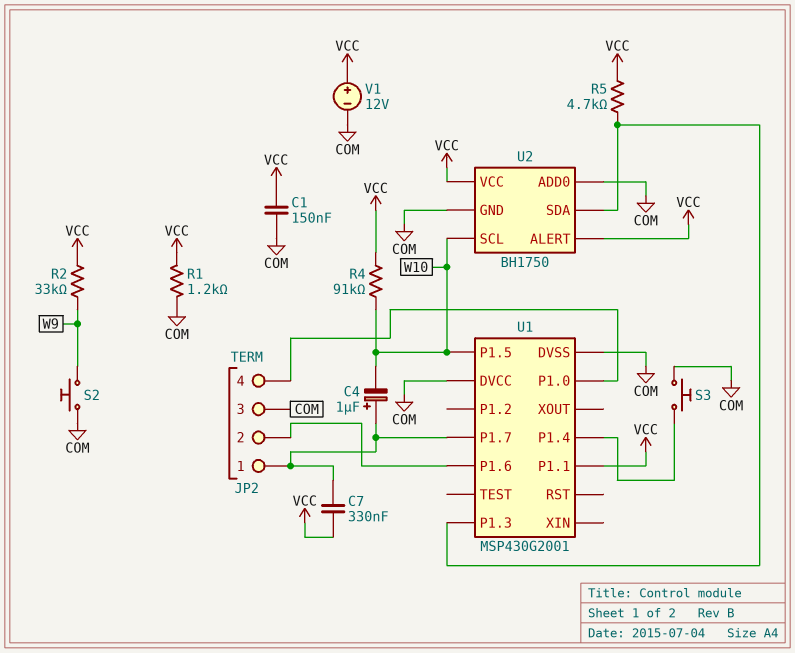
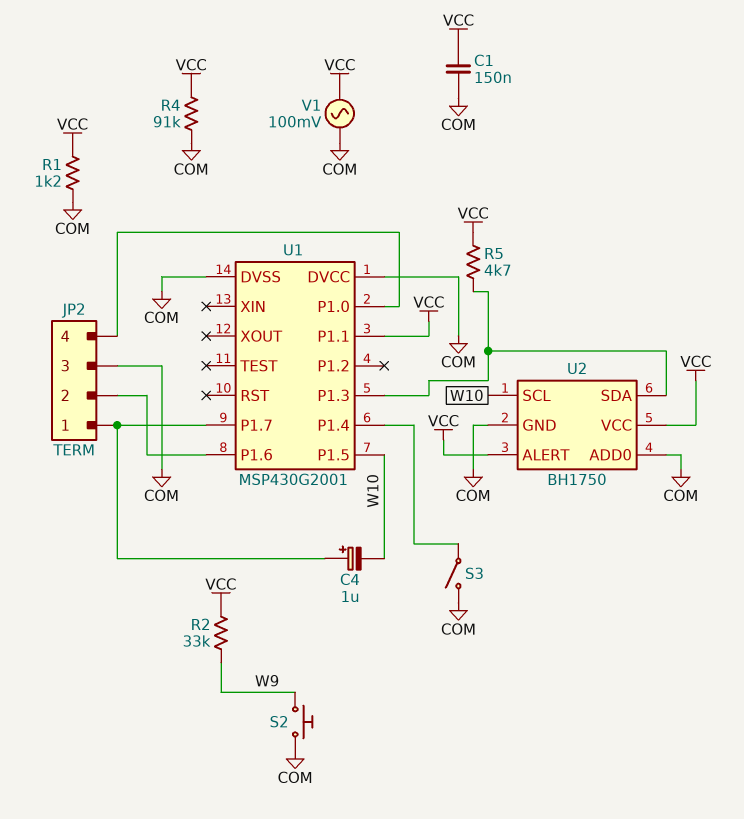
C7: 330nF (JP2/1, VCC) -> none
R4: 91k (VCC, W10) -> 91k (COM, VCC)
S3: button (COM, U1/P1.4) -> switch (COM, U1/P1.4)
V1: 12V (plus VCC, minus COM) -> AC 100mV (COM, VCC)

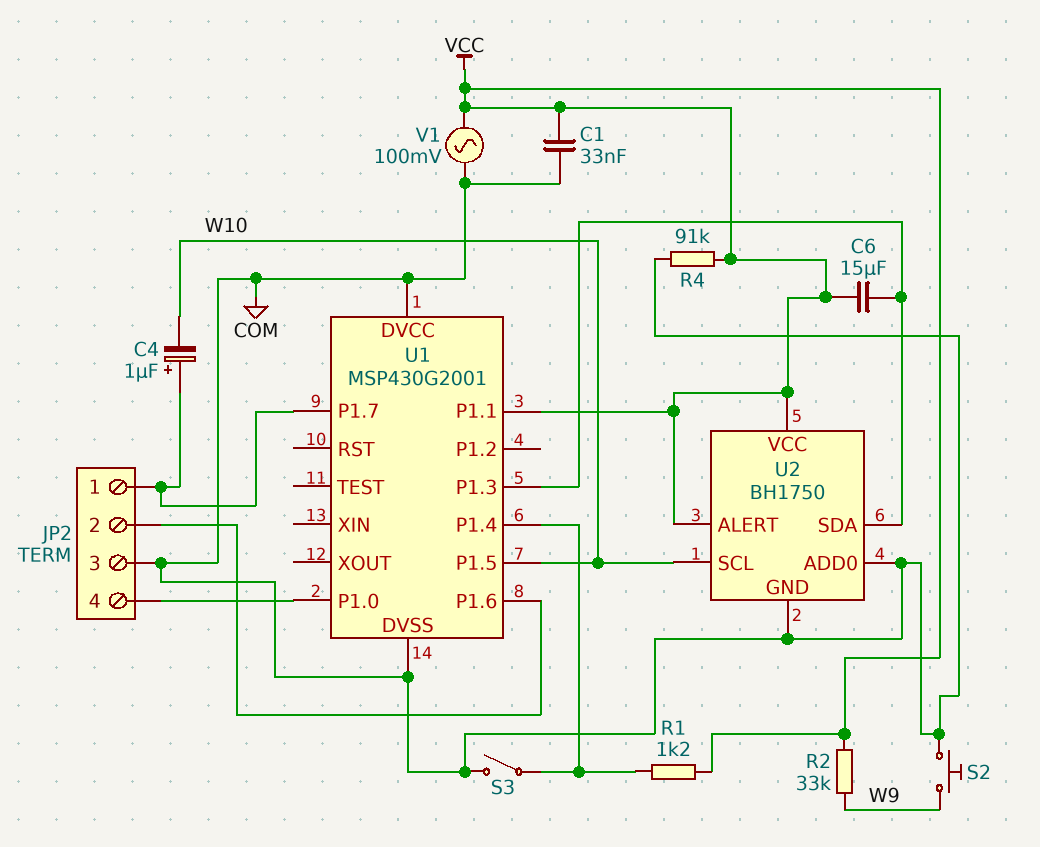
C1: 150nF (COM, VCC) -> 33nF (COM, VCC)
C6: none -> 15uF (U1/P1.3, VCC)
R1: 1.2k (COM, VCC) -> 1.2k (U1/P1.4, VCC)
R5: 4.7k (U1/P1.3, VCC) -> none

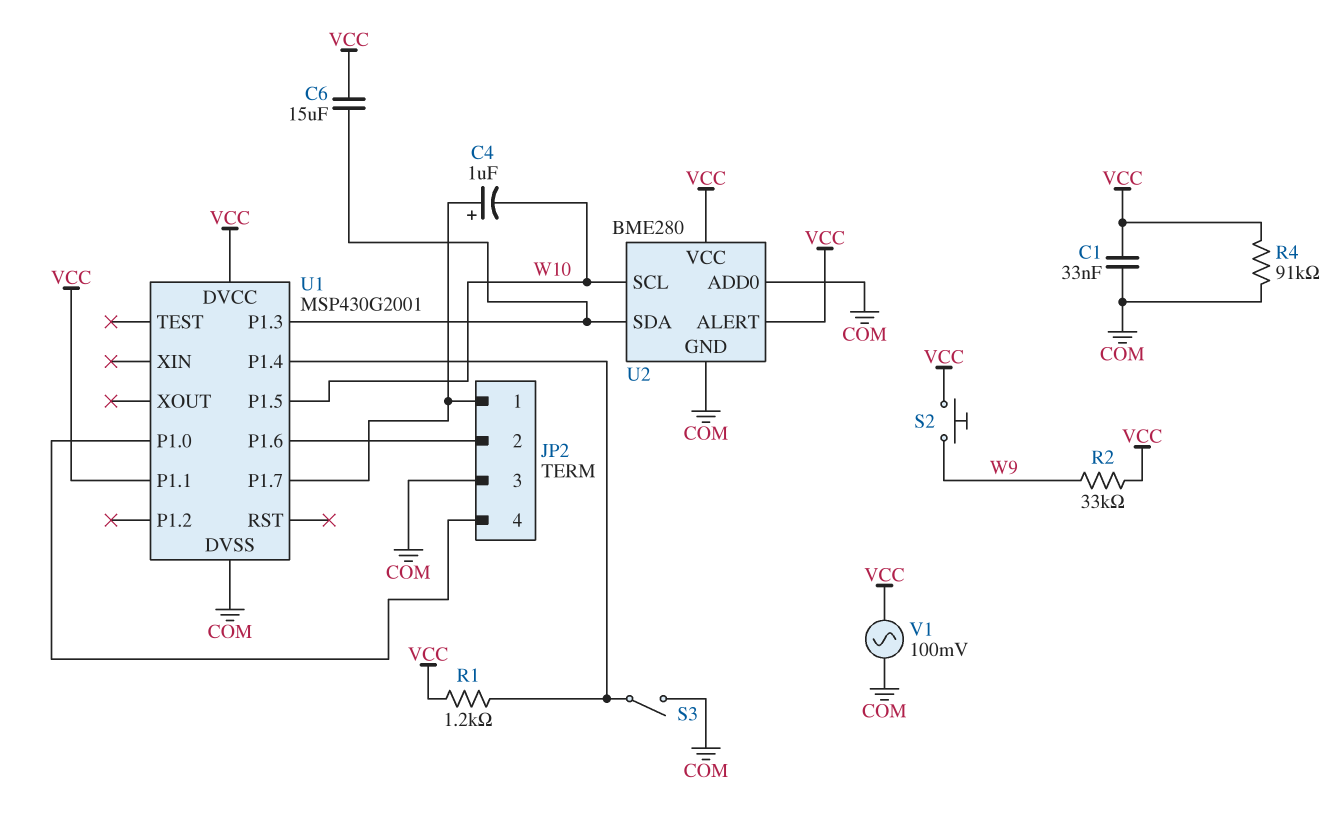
S2: button (COM, W9) -> button (VCC, W9)
U1 pin DVCC: COM -> VCC
U2: BH1750 -> BME280

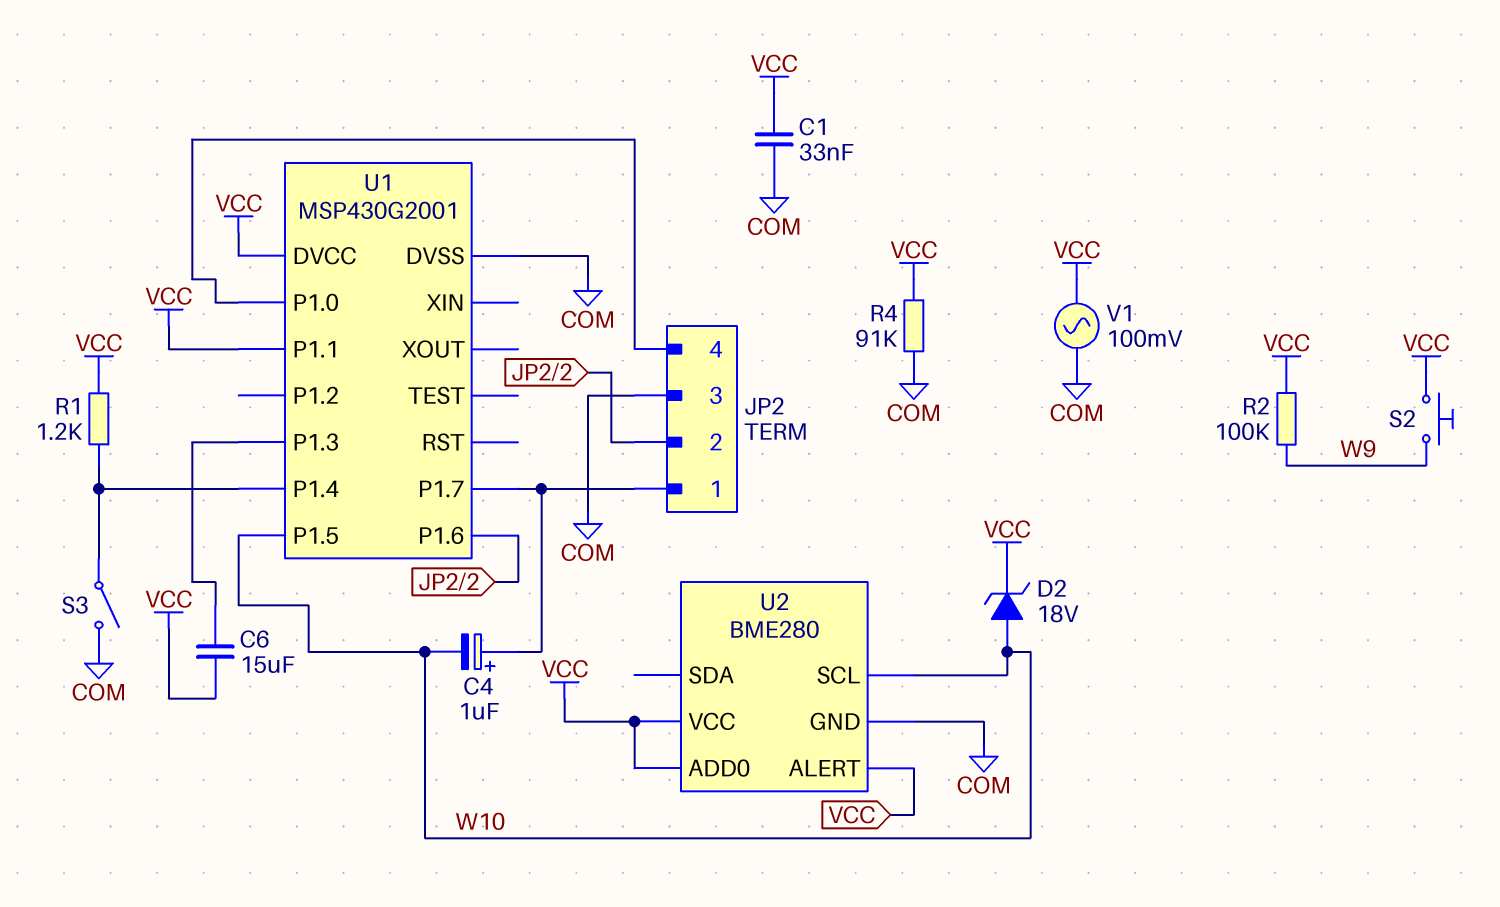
D2: none -> zener 18V (A W10, K VCC)
R2: 33k (VCC, W9) -> 100k (VCC, W9)
U2 pin ADD0: COM -> VCC
U2 pin SDA: U1/P1.3 -> none

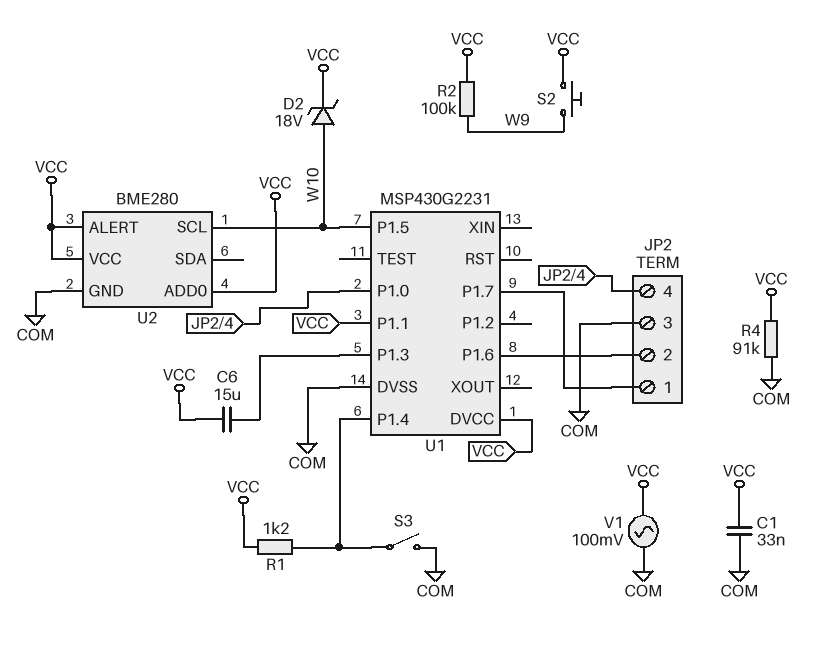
C4: 1uF (plus JP2/1, minus W10) -> none
U1: MSP430G2001 -> MSP430G2231

